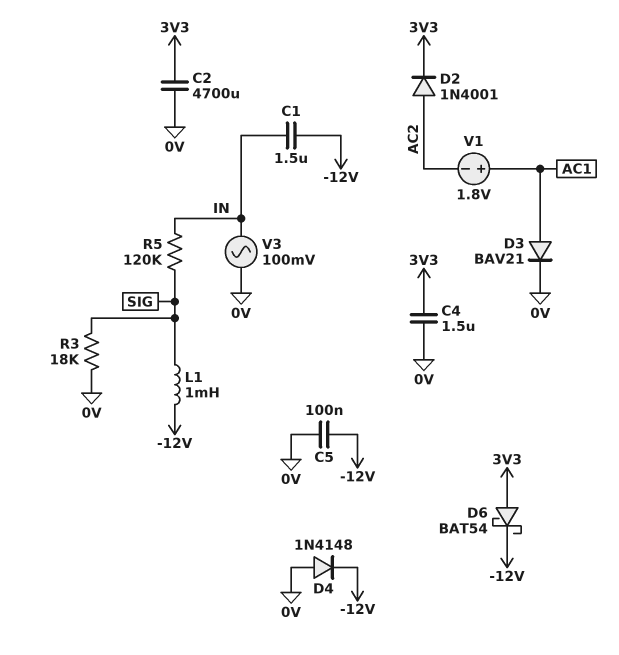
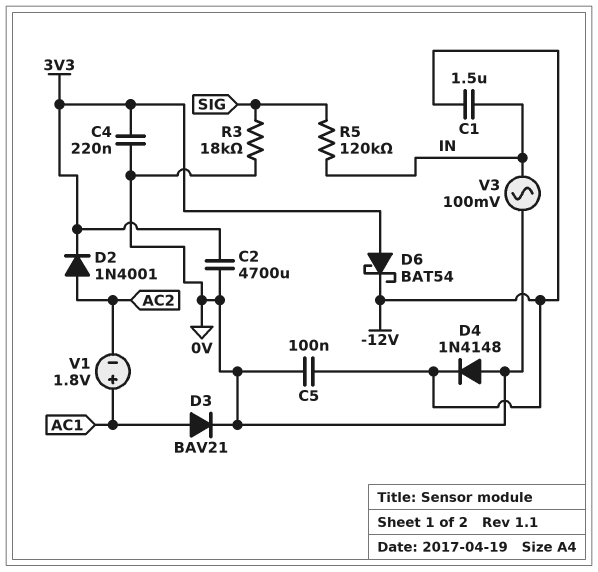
C4: 1.5uF (0V, 3V3) -> 220nF (0V, 3V3)
L1: 1mH (-12V, SIG) -> none

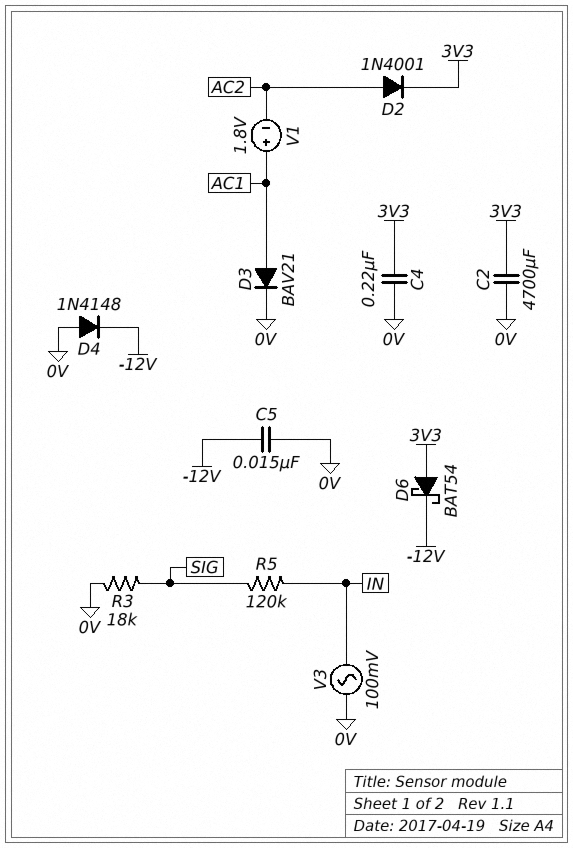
C1: 1.5uF (-12V, IN) -> none
C5: 100nF (-12V, 0V) -> 15nF (-12V, 0V)

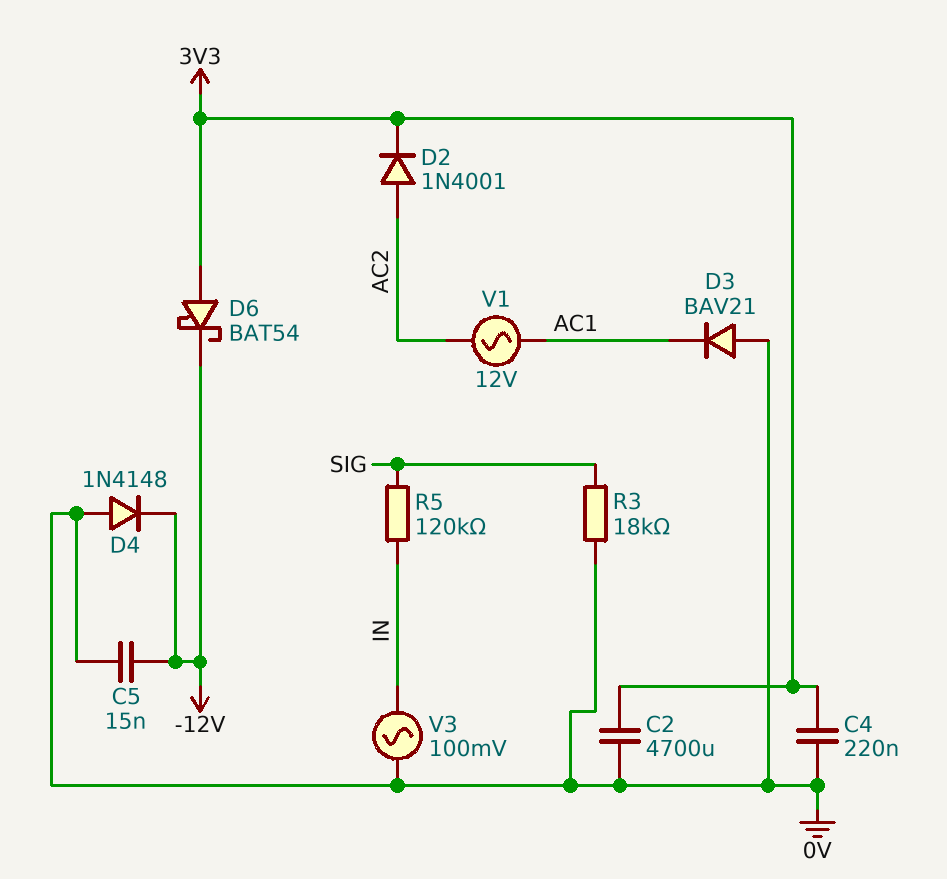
D3: diode BAV21 (A AC1, K 0V) -> diode BAV21 (A 0V, K AC1)
V1: 1.8V (plus AC1, minus AC2) -> AC 12V (AC1, AC2)

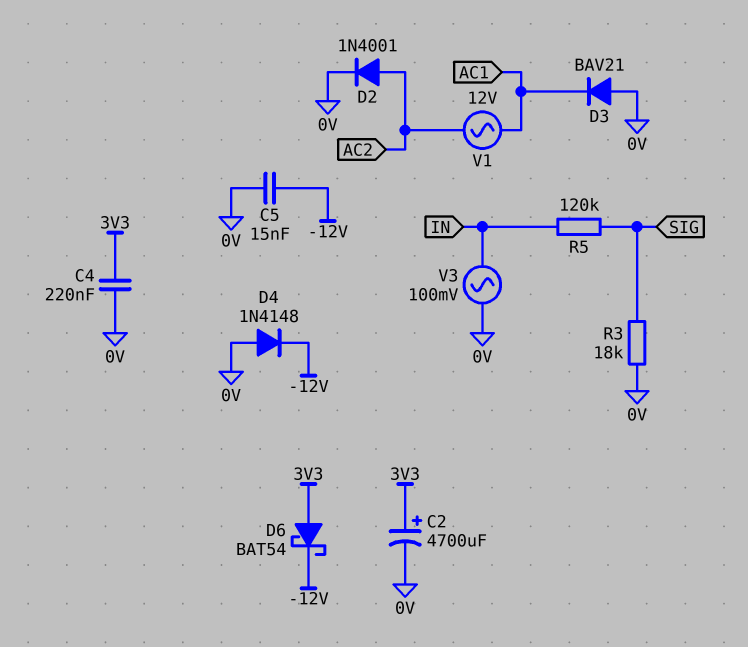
C2: 4700uF (0V, 3V3) -> 4700uF (plus 3V3, minus 0V)
D2: diode 1N4001 (A AC2, K 3V3) -> diode 1N4001 (A AC2, K 0V)

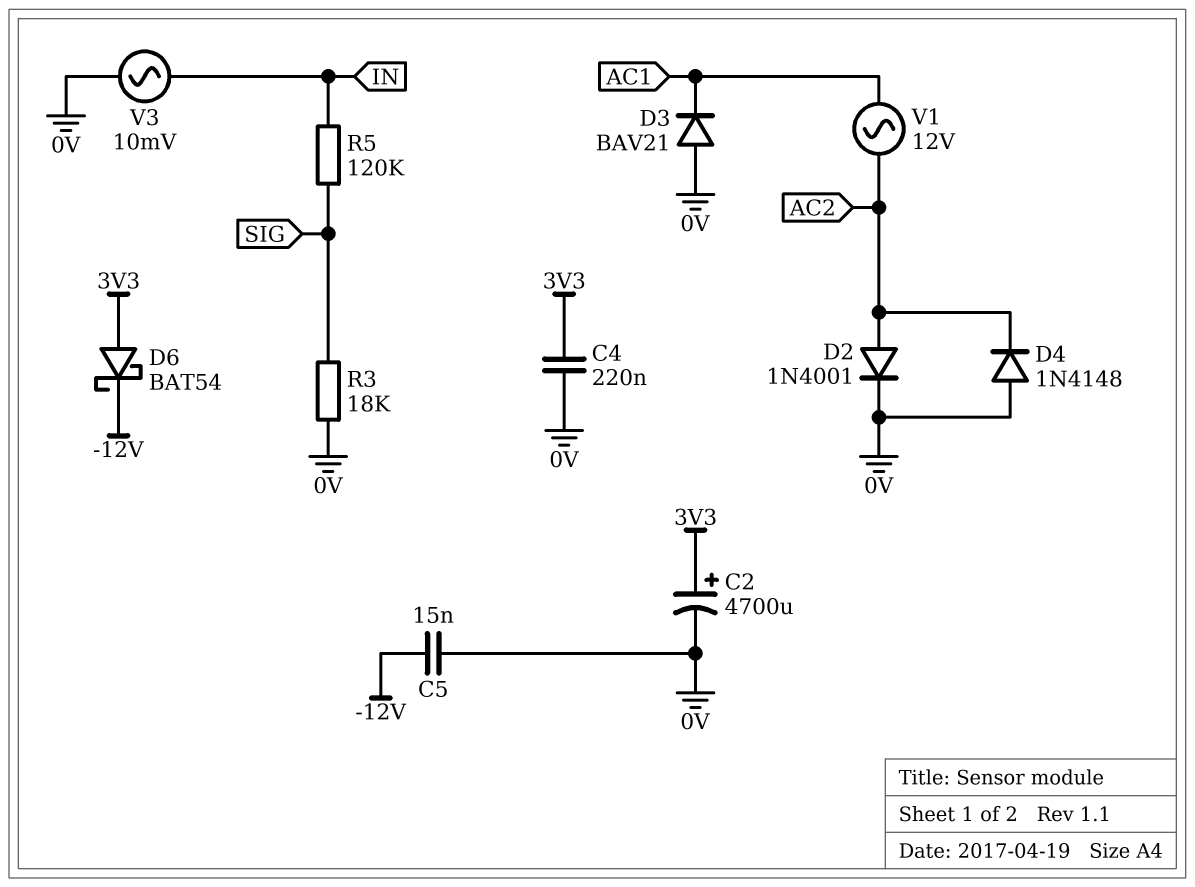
D4: diode 1N4148 (A 0V, K -12V) -> diode 1N4148 (A 0V, K AC2)
V3: AC 100mV (0V, IN) -> AC 10mV (0V, IN)

